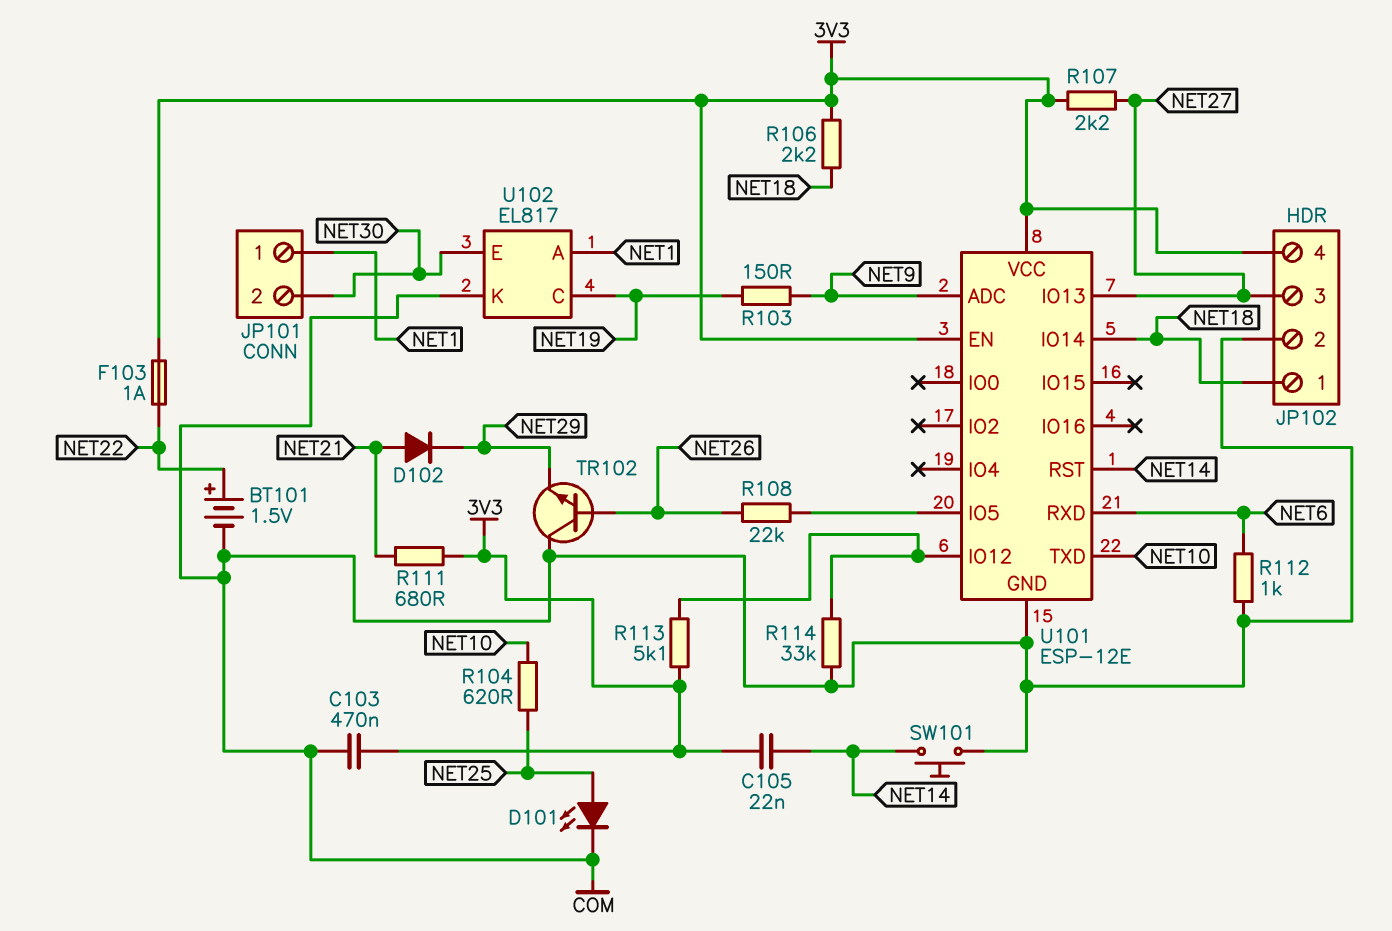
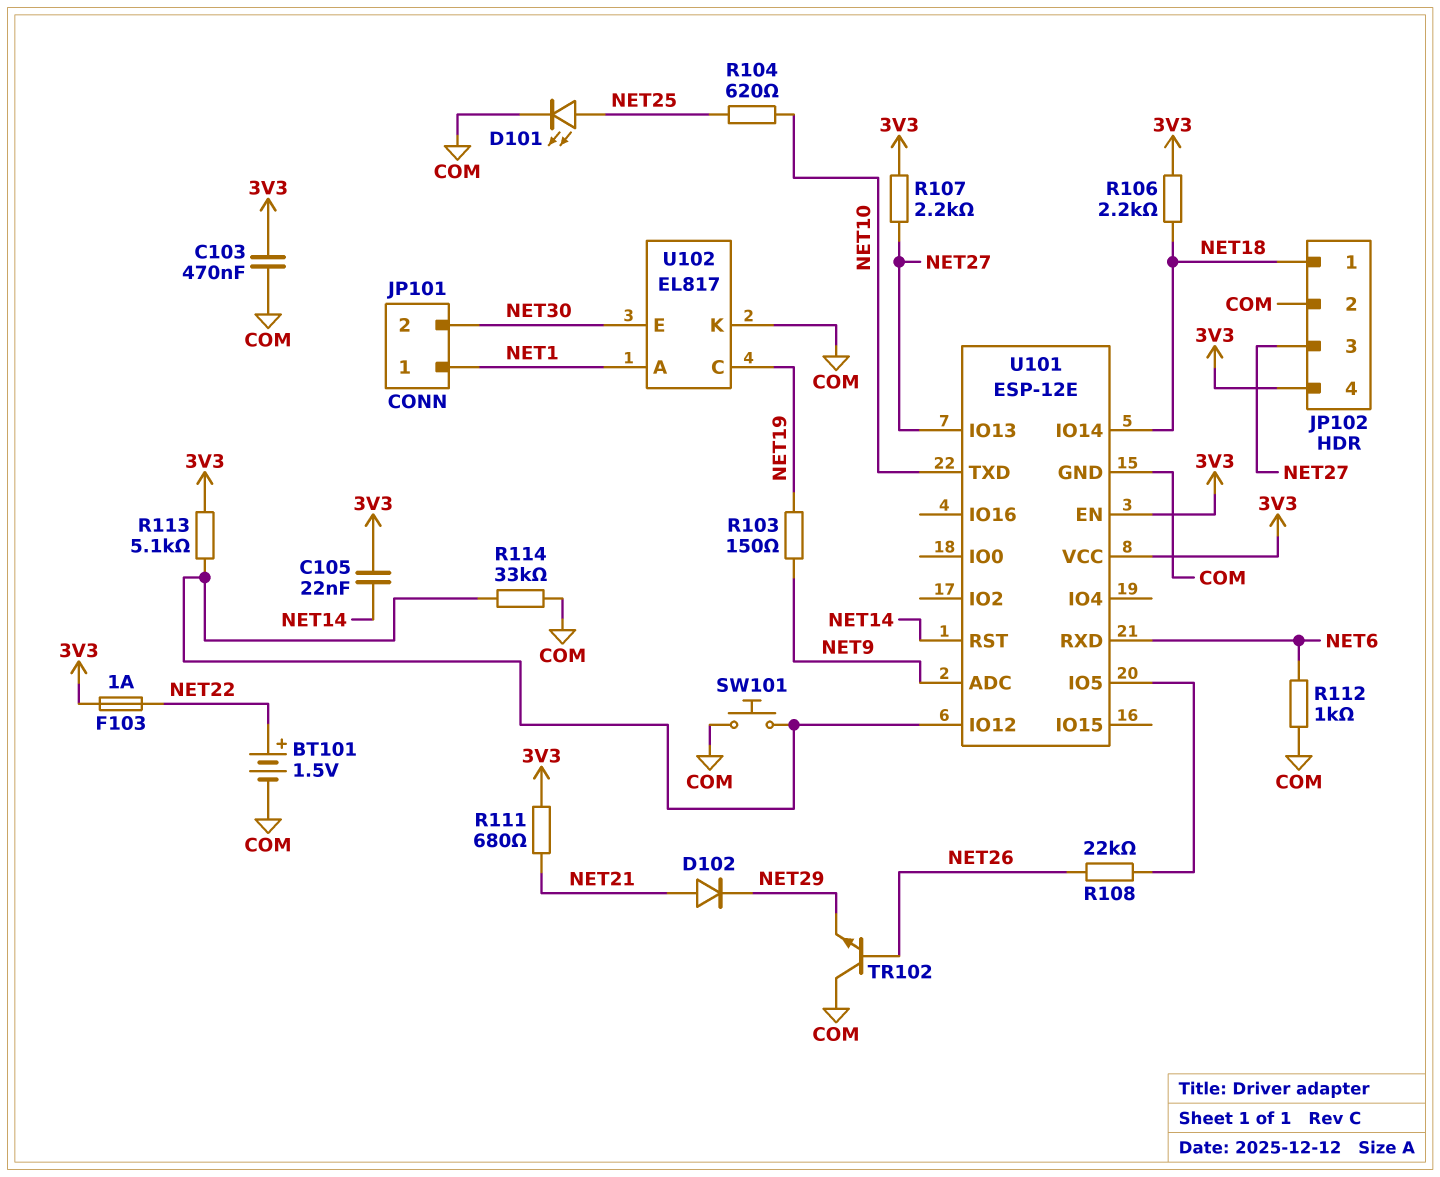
SW101: button (COM, NET14) -> button (COM, U101/IO12)

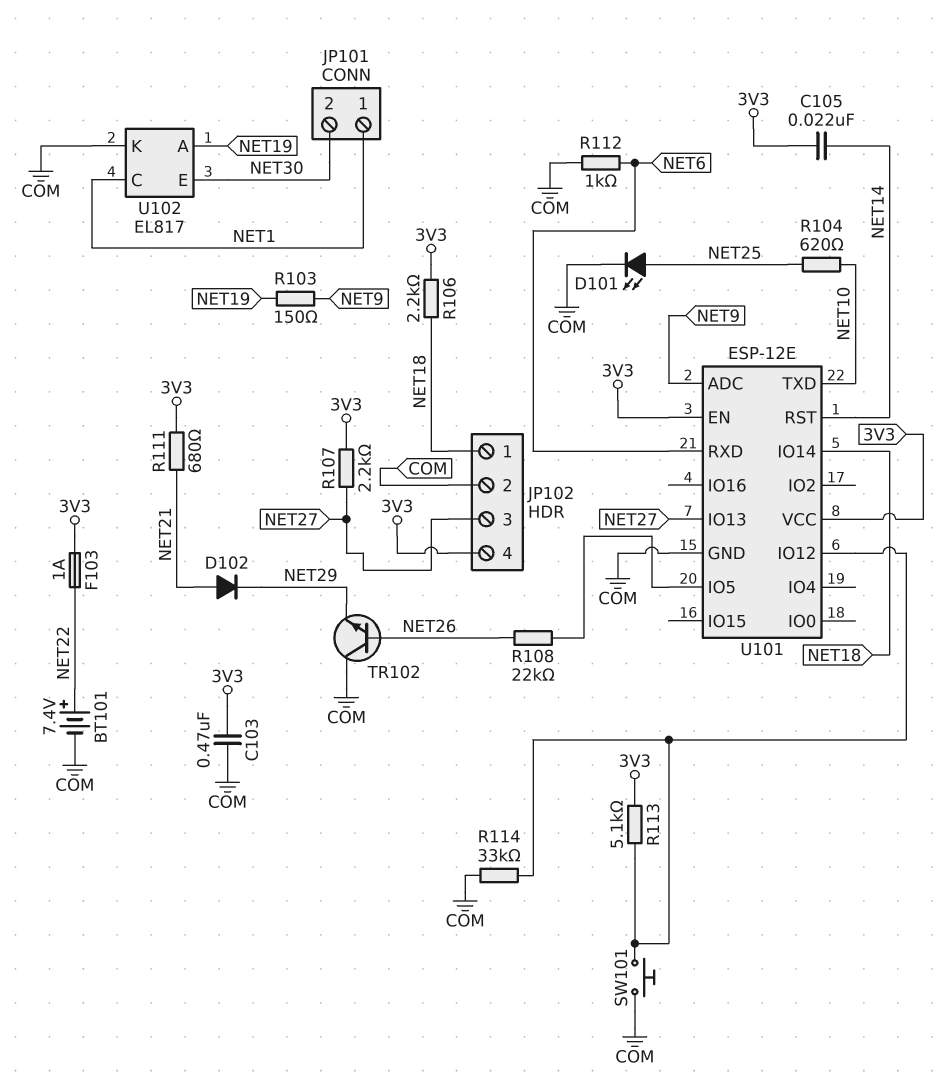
BT101: 1.5V (plus NET22, minus COM) -> 7.4V (plus NET22, minus COM)
U102 pin A: NET1 -> NET19
U102 pin C: NET19 -> NET1

